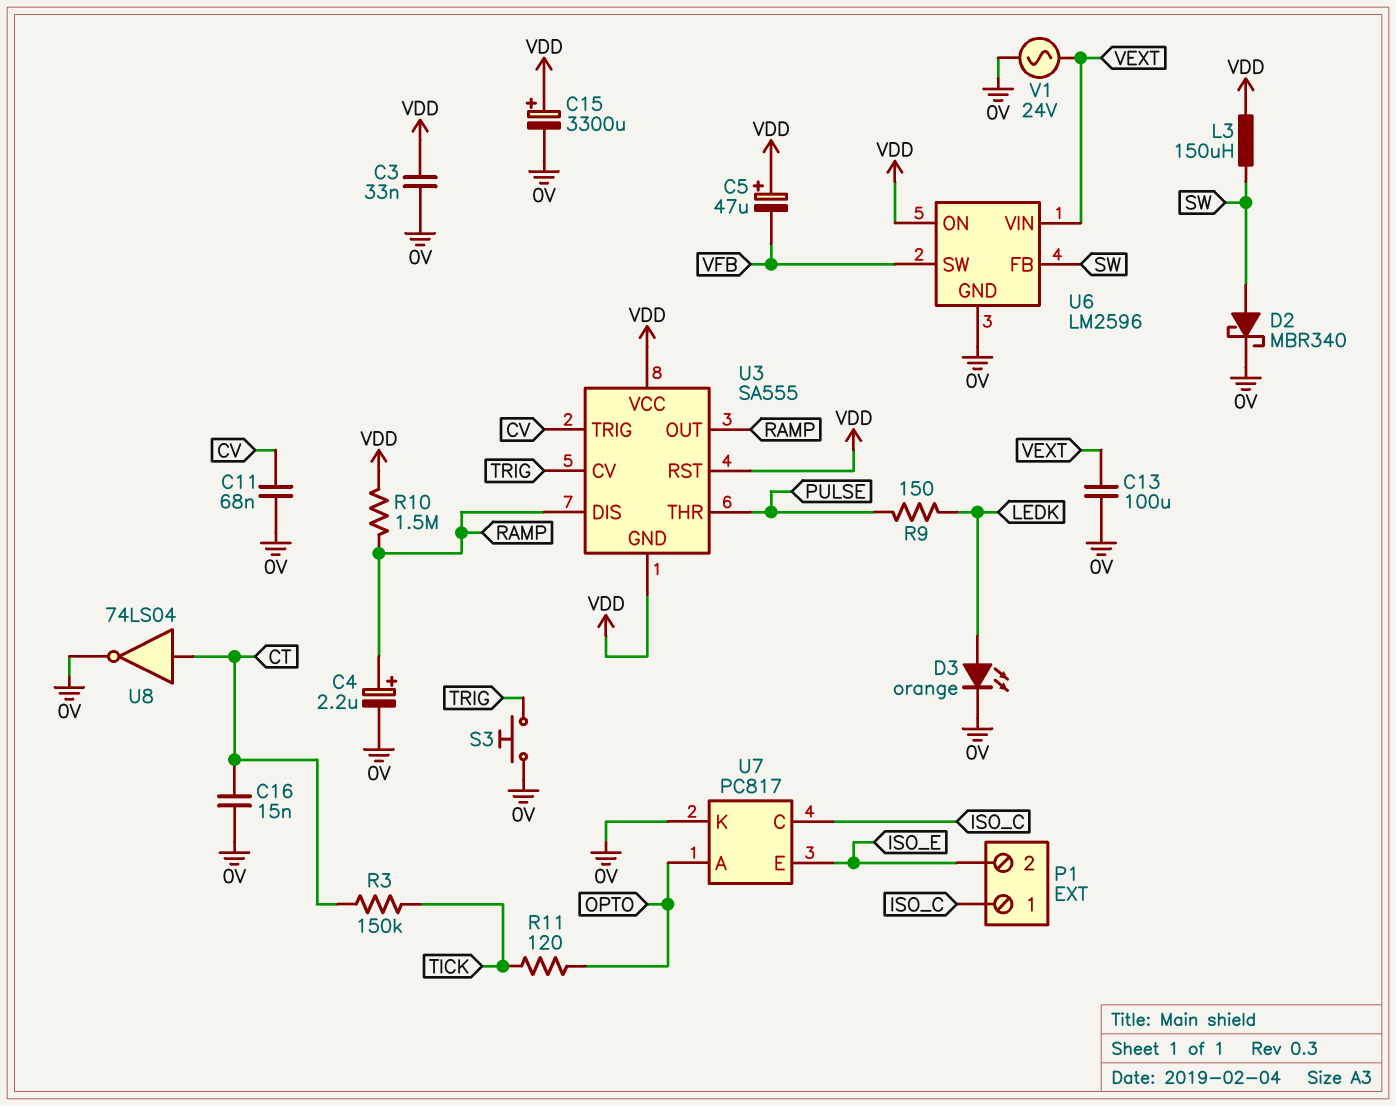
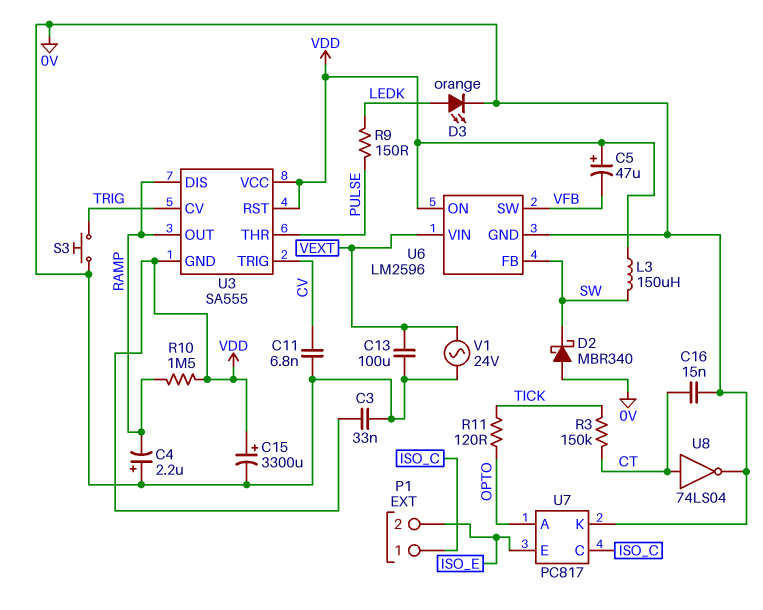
C4: 2.2uF (plus RAMP, minus 0V) -> 2.2uF (plus 0V, minus RAMP)
C11: 68nF (0V, CV) -> 6.8nF (0V, CV)
D2: schottky MBR340 (A SW, K 0V) -> schottky MBR340 (A 0V, K SW)

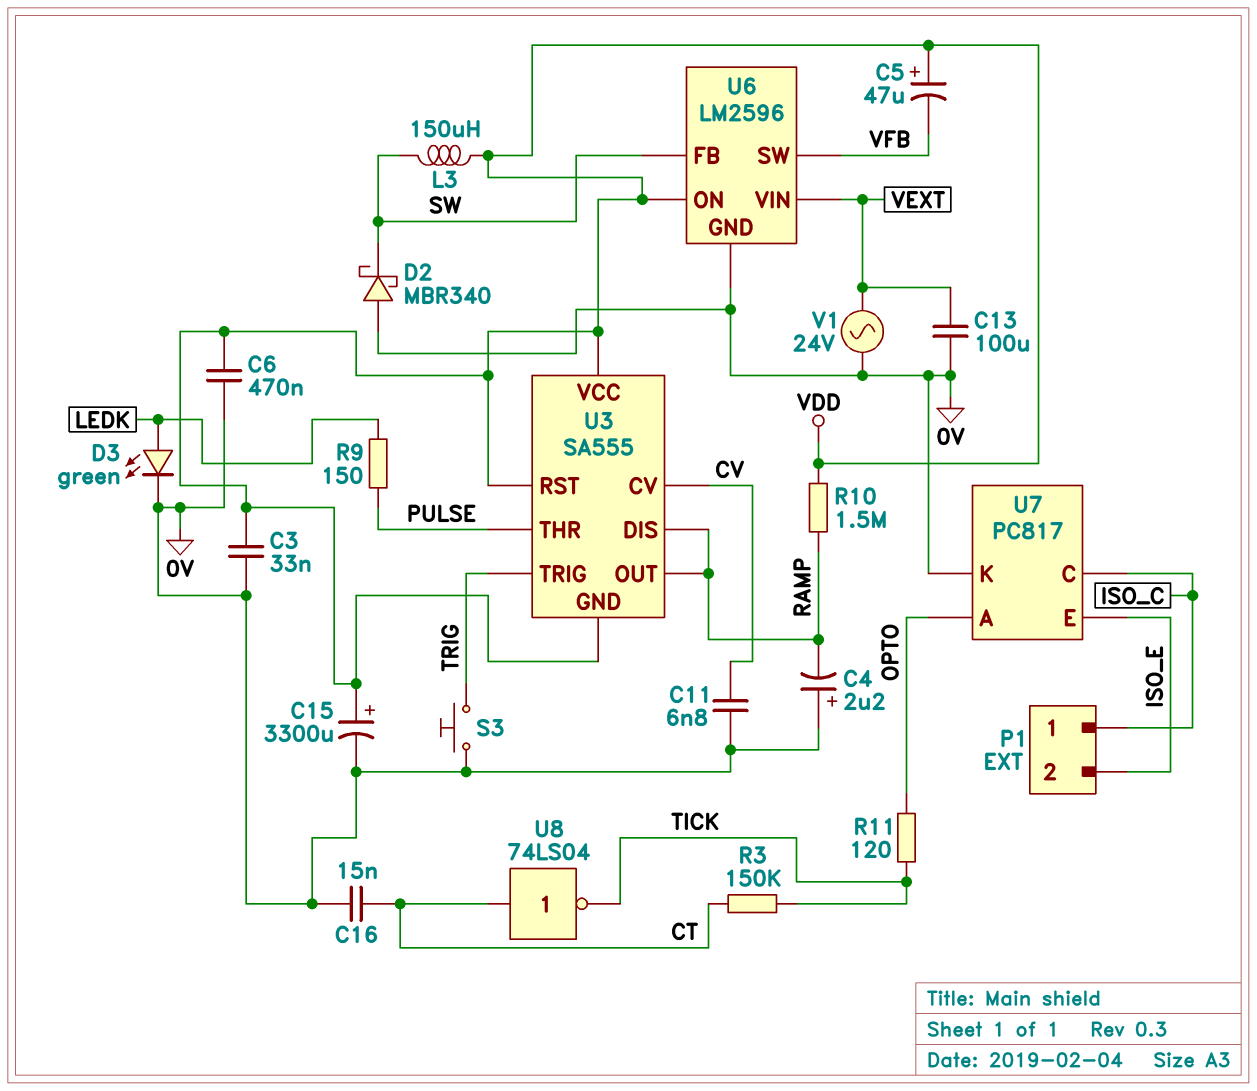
C6: none -> 470nF (0V, VDD)
D3: LED orange (A LEDK, K 0V) -> LED green (A LEDK, K 0V)
U3 pin CV: TRIG -> CV
U3 pin TRIG: CV -> TRIG
U8: NOT 74LS04 (in CT, out 0V) -> NOT 74LS04 (in CT, out TICK)

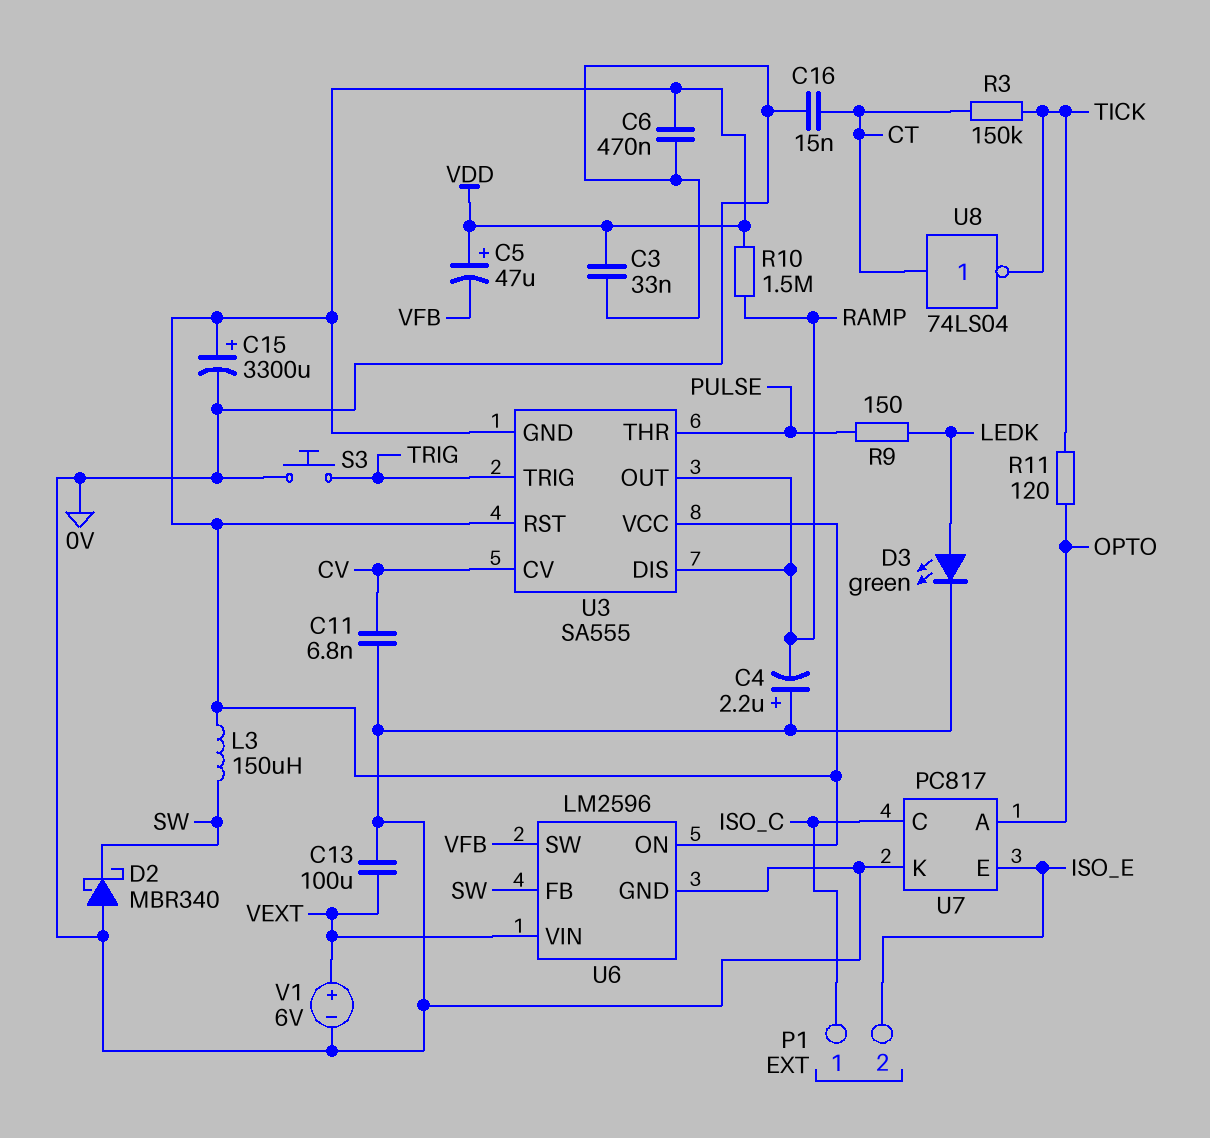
V1: AC 24V (0V, VEXT) -> 6V (plus VEXT, minus 0V)

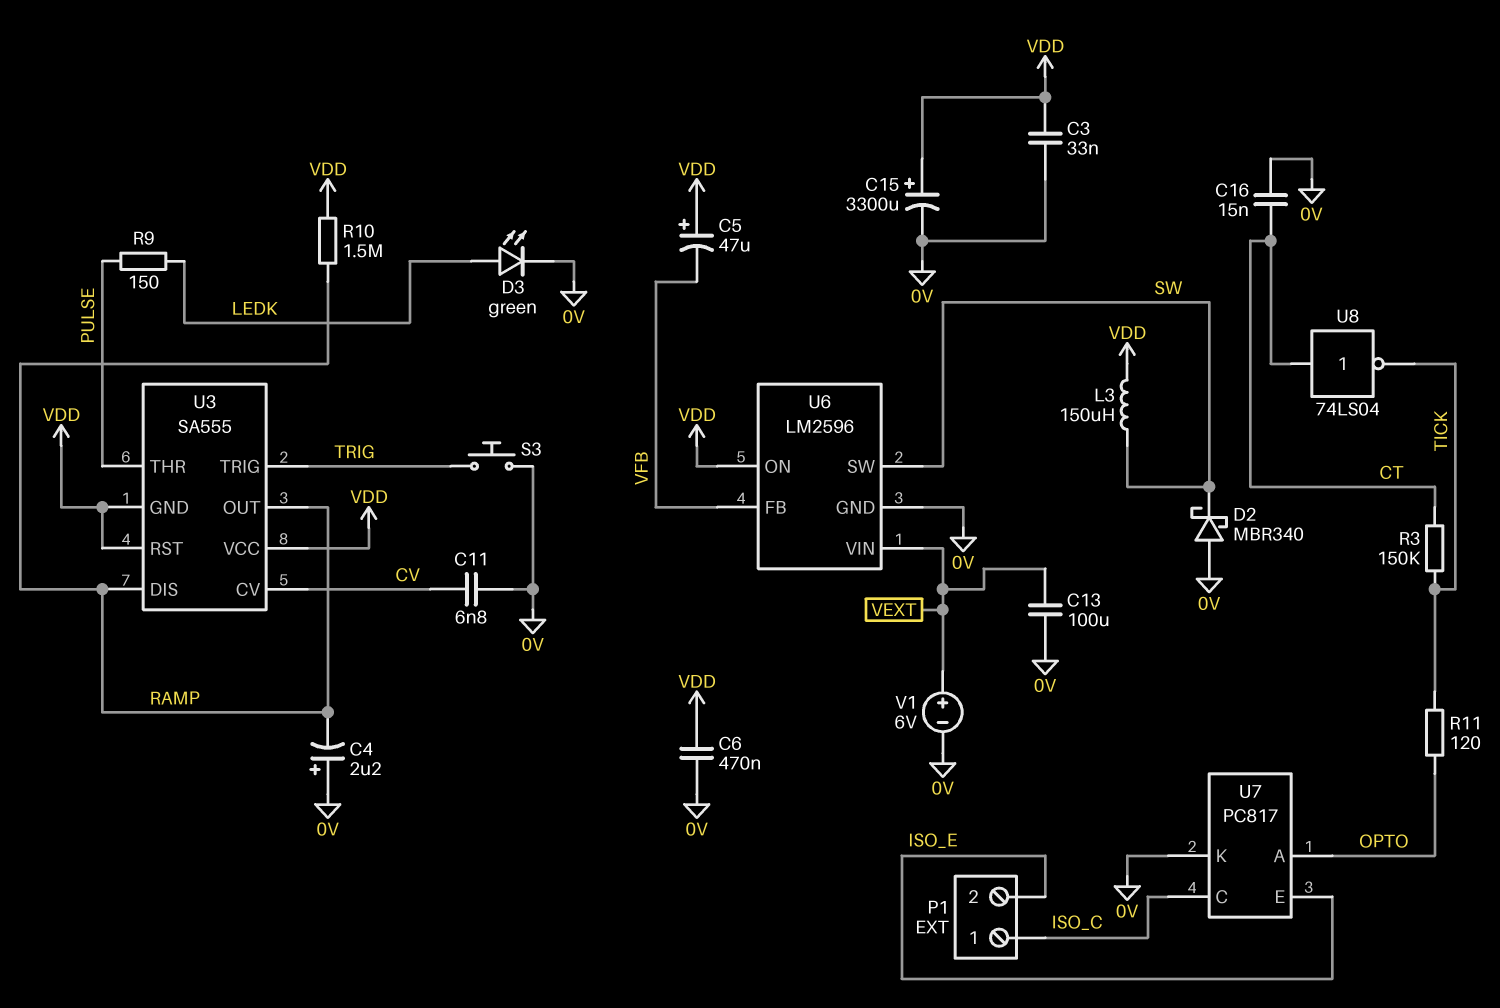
U6 pin FB: SW -> VFB
U6 pin SW: VFB -> SW

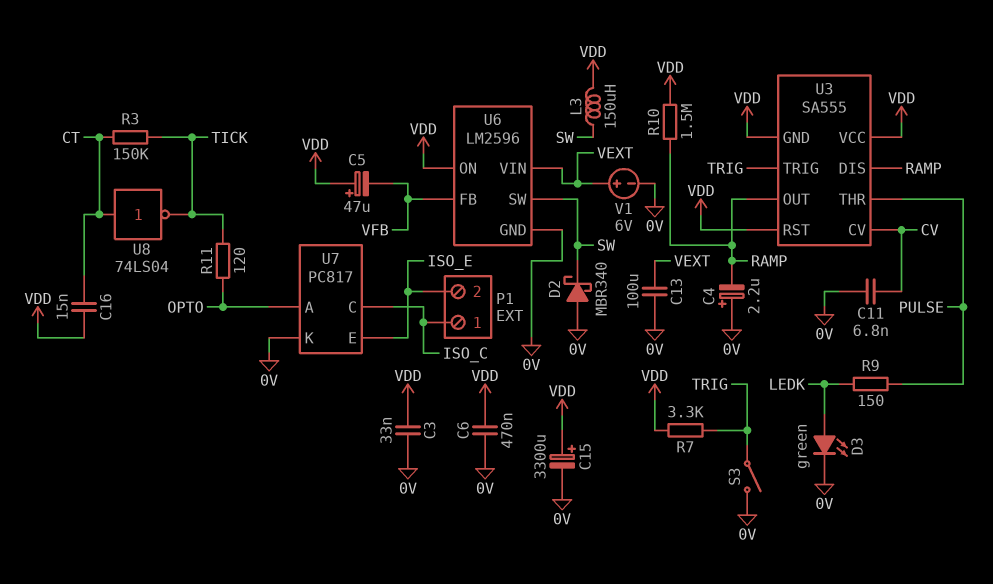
C16: 15nF (0V, CT) -> 15nF (CT, VDD)
R7: none -> 3.3k (TRIG, VDD)
S3: button (0V, TRIG) -> switch (0V, TRIG)

